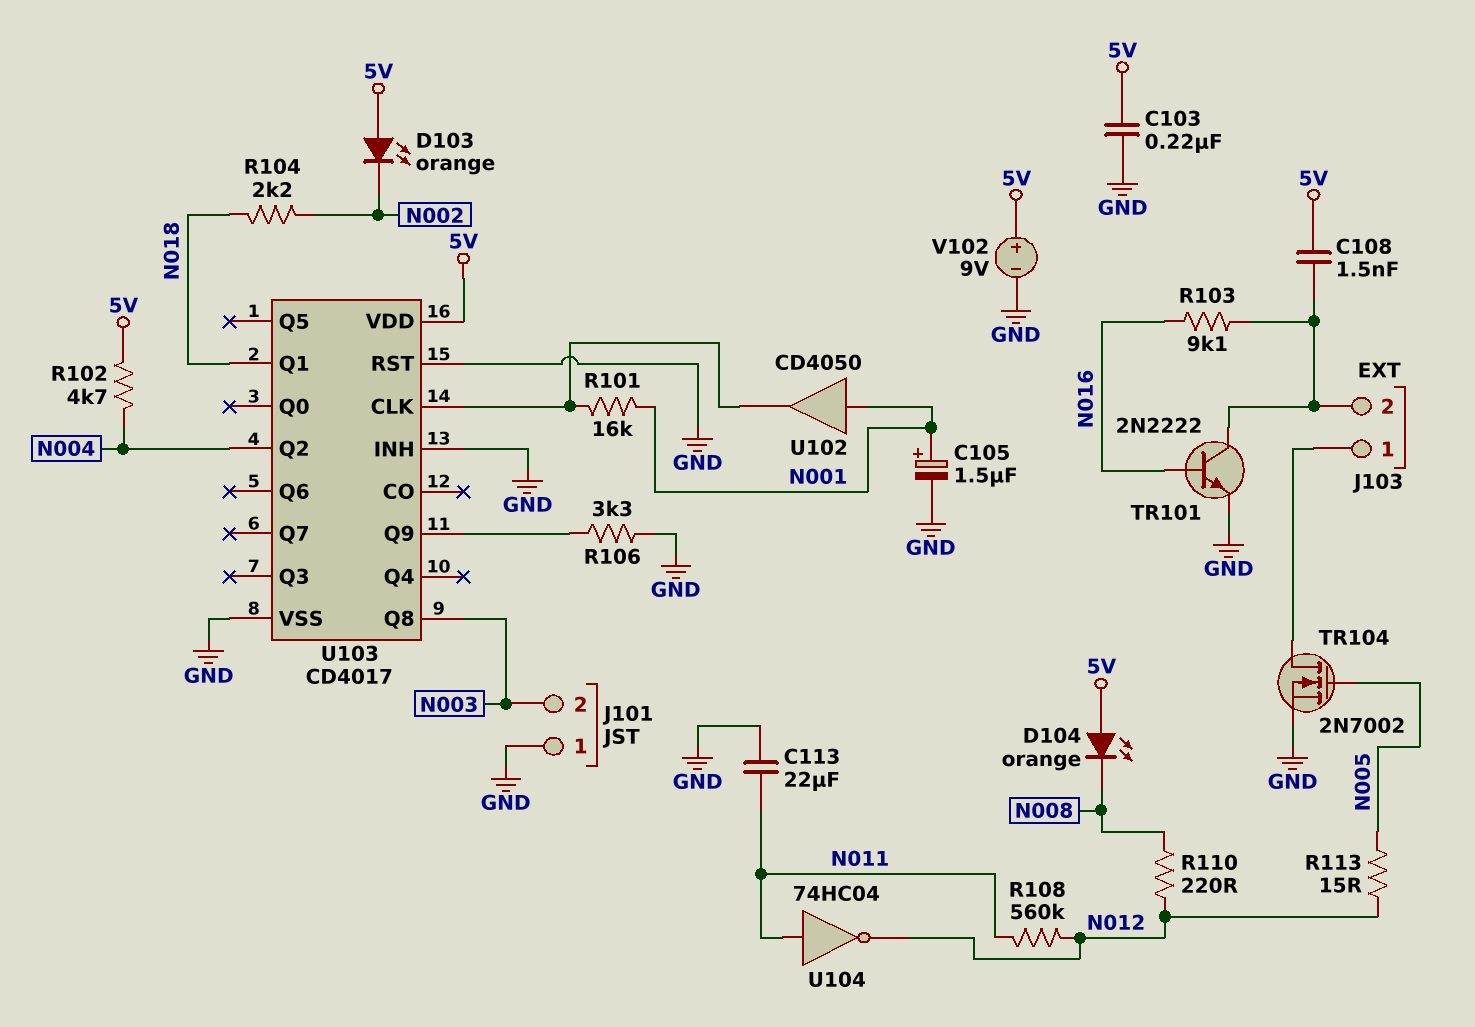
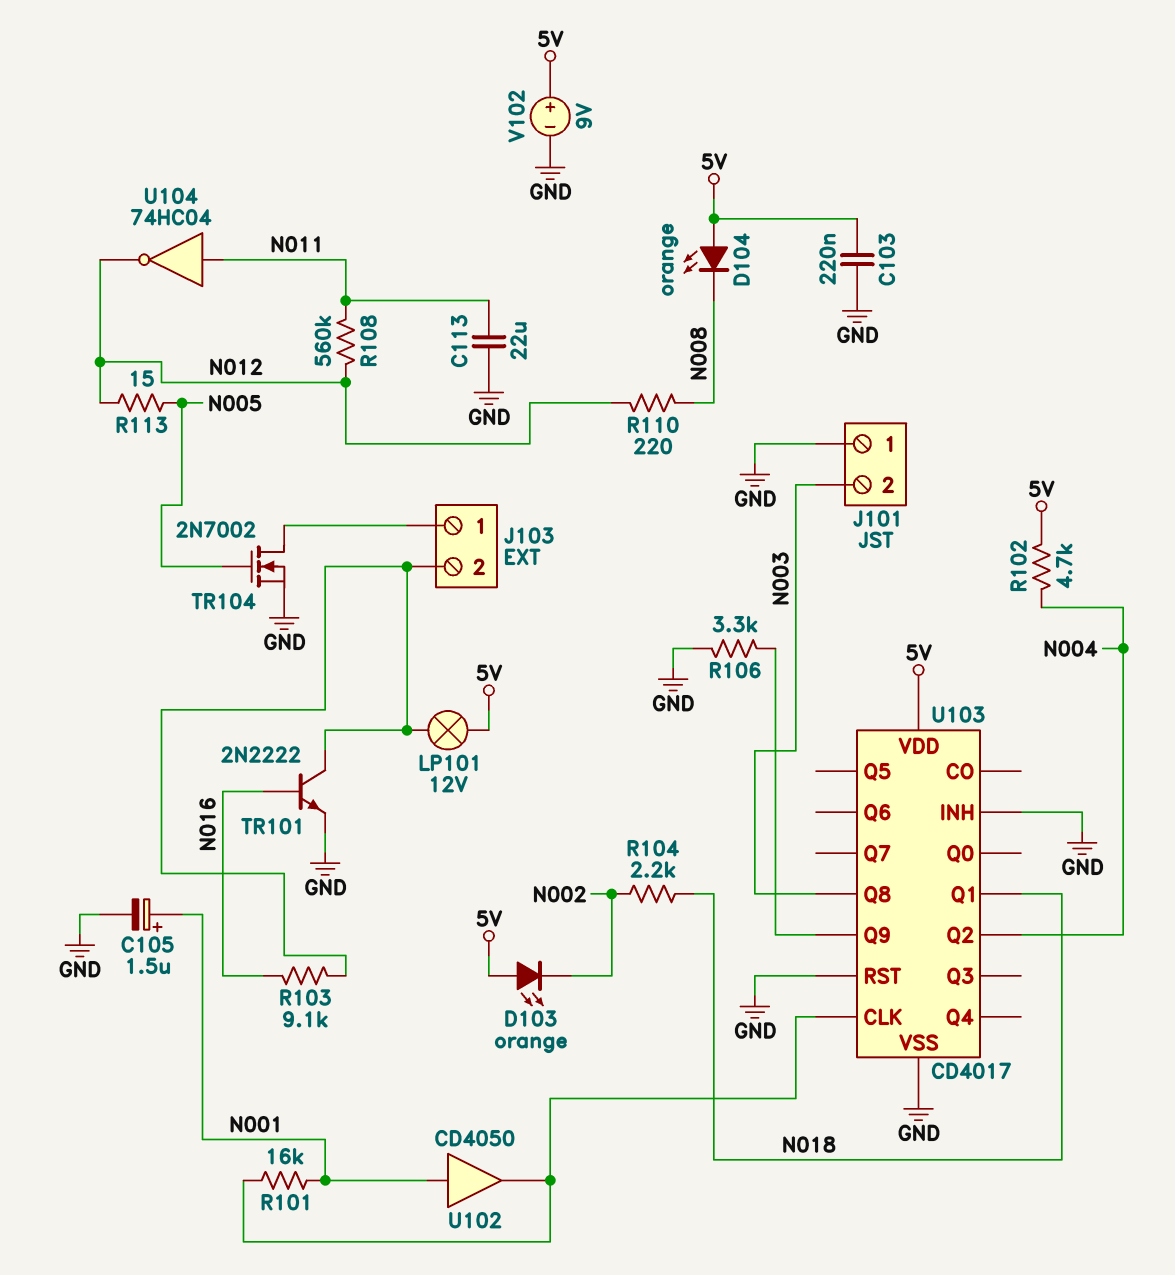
C108: 1.5nF (5V, J103/2) -> none
LP101: none -> lamp 12V (5V, J103/2)

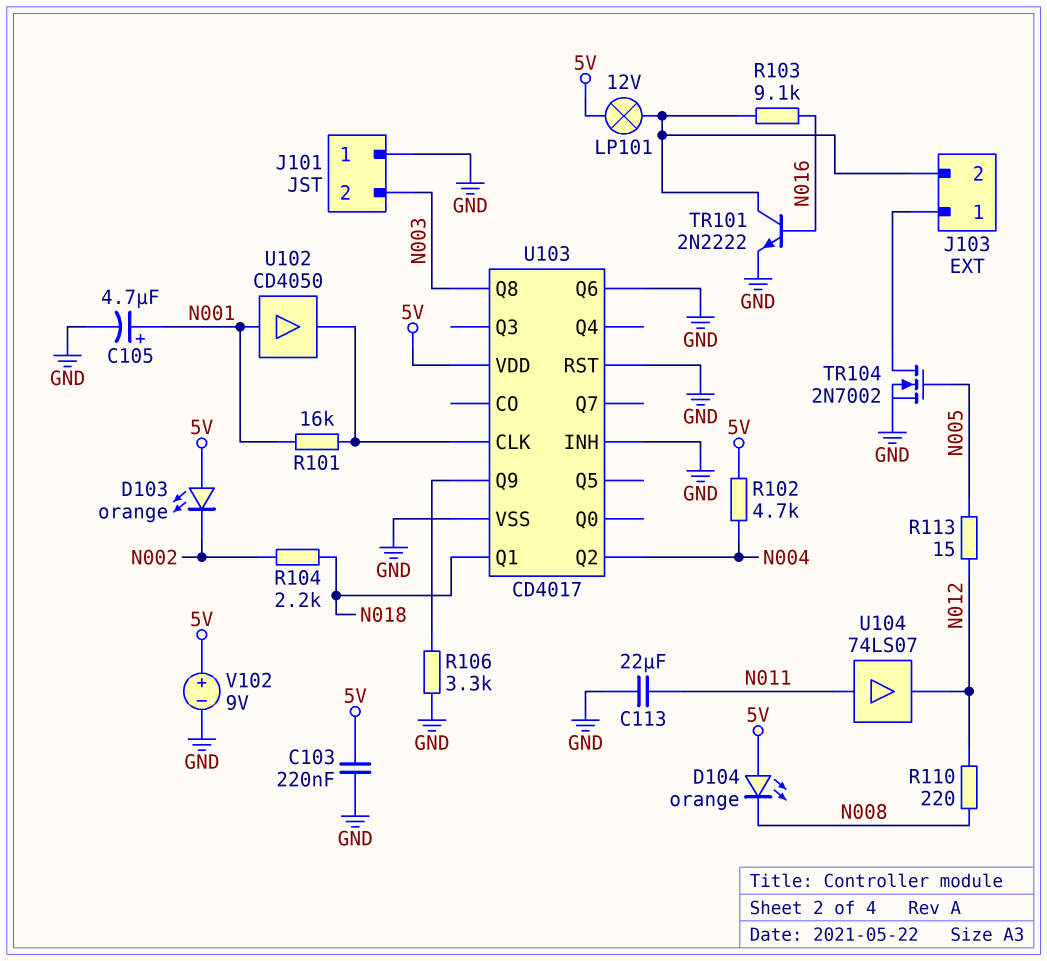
C105: 1.5uF (plus N001, minus GND) -> 4.7uF (plus N001, minus GND)
R108: 560k (N011, N012) -> none
U103 pin Q6: none -> GND
U104: NOT 74HC04 (in N011, out N012) -> buffer 74LS07 (in N011, out N012)

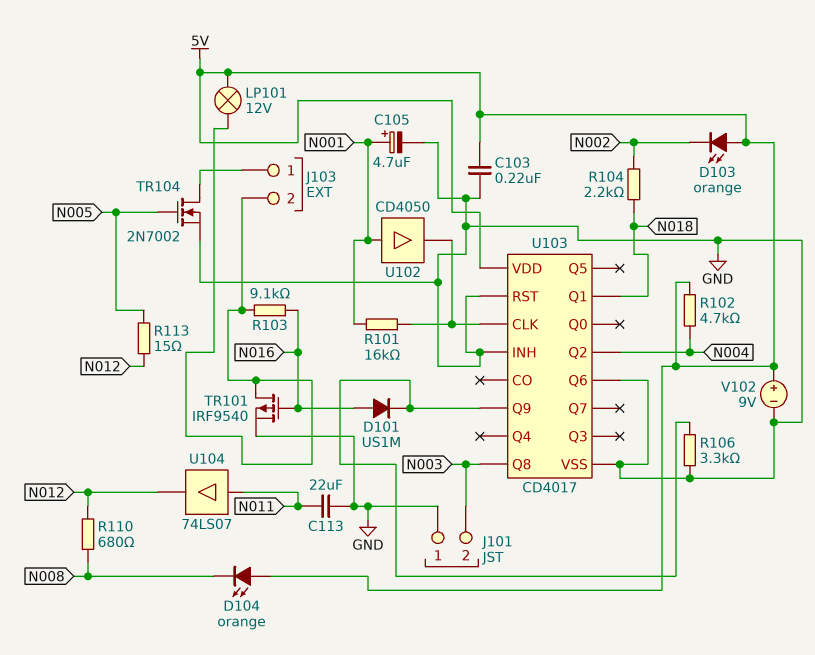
D101: none -> diode US1M (A N016, K U103/Q9)
R110: 220 (N008, N012) -> 680 (N008, N012)
TR101: NPN 2N2222 (B N016, C J103/2, E GND) -> PMOS IRF9540 (G N016, D J103/2, S GND)

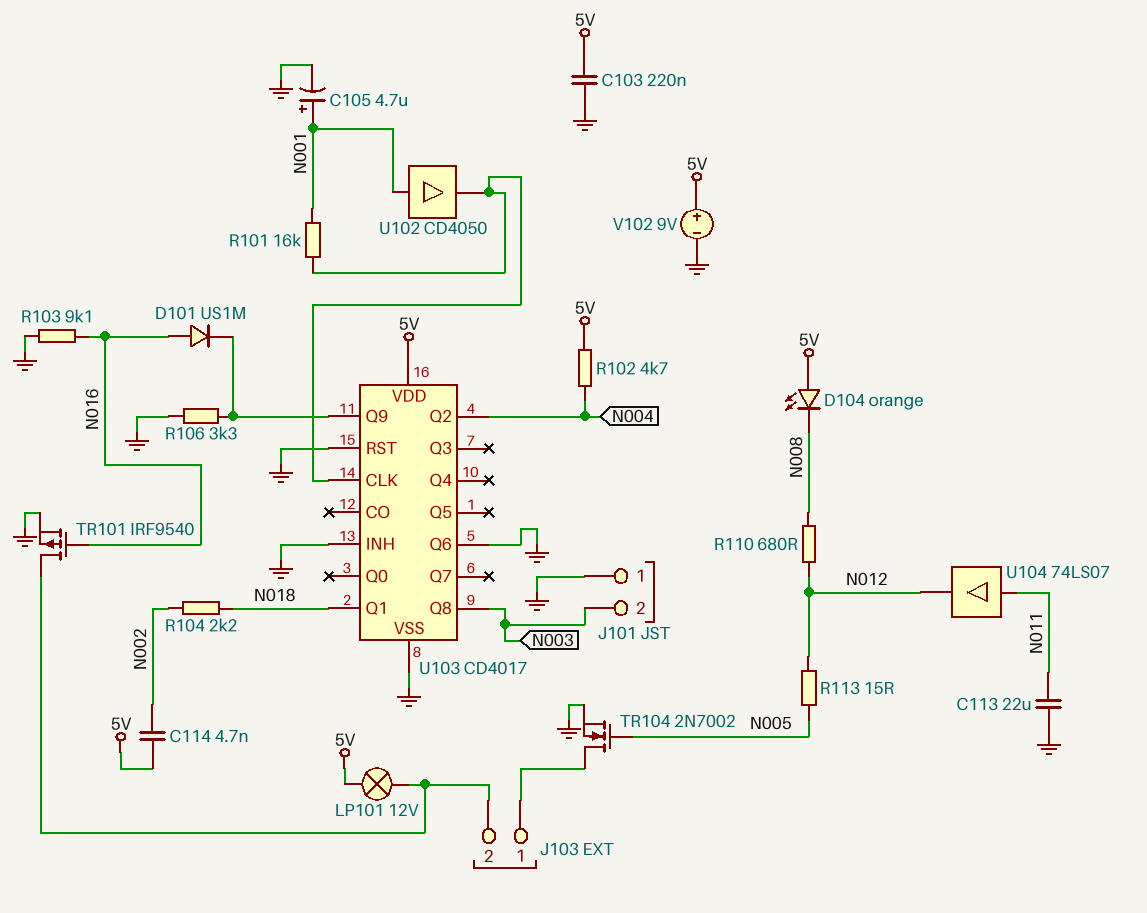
C114: none -> 4.7nF (5V, N002)
D103: LED orange (A 5V, K N002) -> none
R103: 9.1k (J103/2, N016) -> 9.1k (GND, N016)

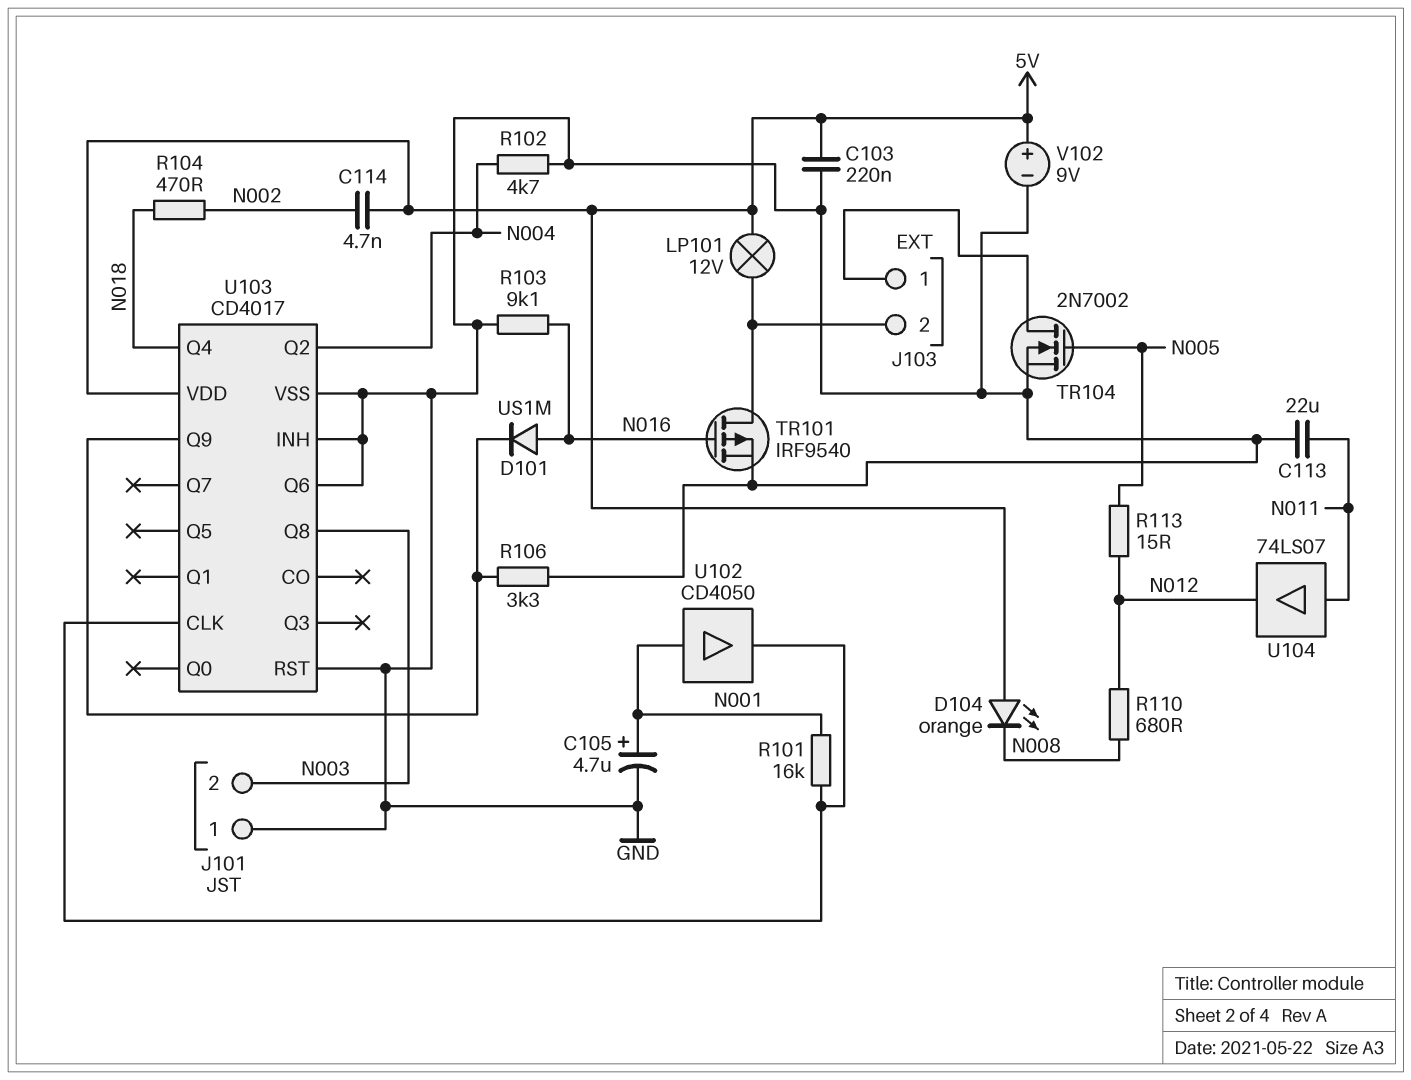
R102: 4.7k (5V, N004) -> 4.7k (GND, N004)
R104: 2.2k (N002, N018) -> 470 (N002, N018)
U103 pin Q1: N018 -> none
U103 pin Q4: none -> N018

